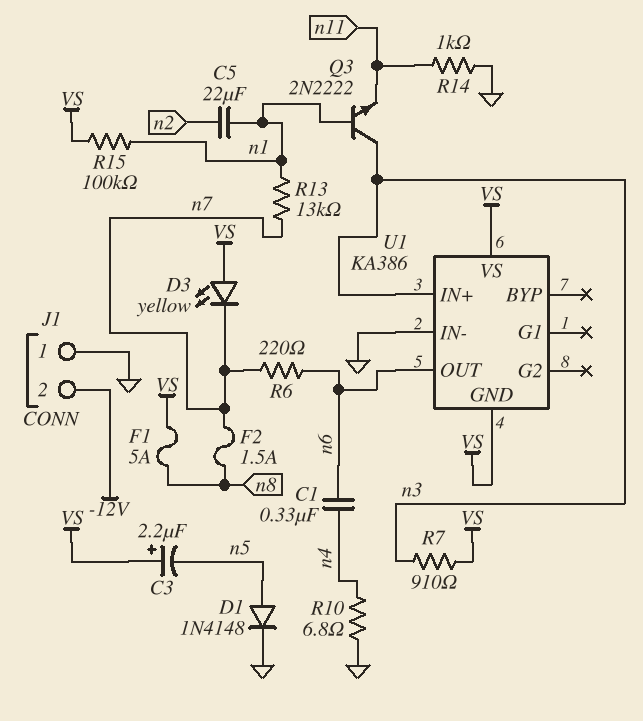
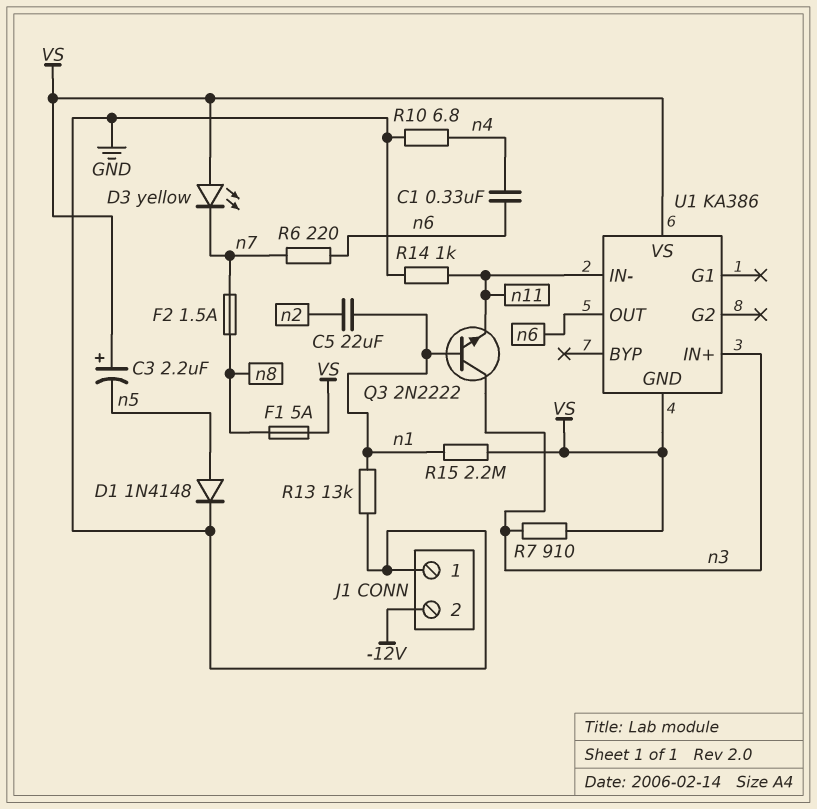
R13: 13k (n1, n7) -> 13k (GND, n1)
R15: 100k (VS, n1) -> 2.2M (VS, n1)
U1 pin IN-: GND -> n11

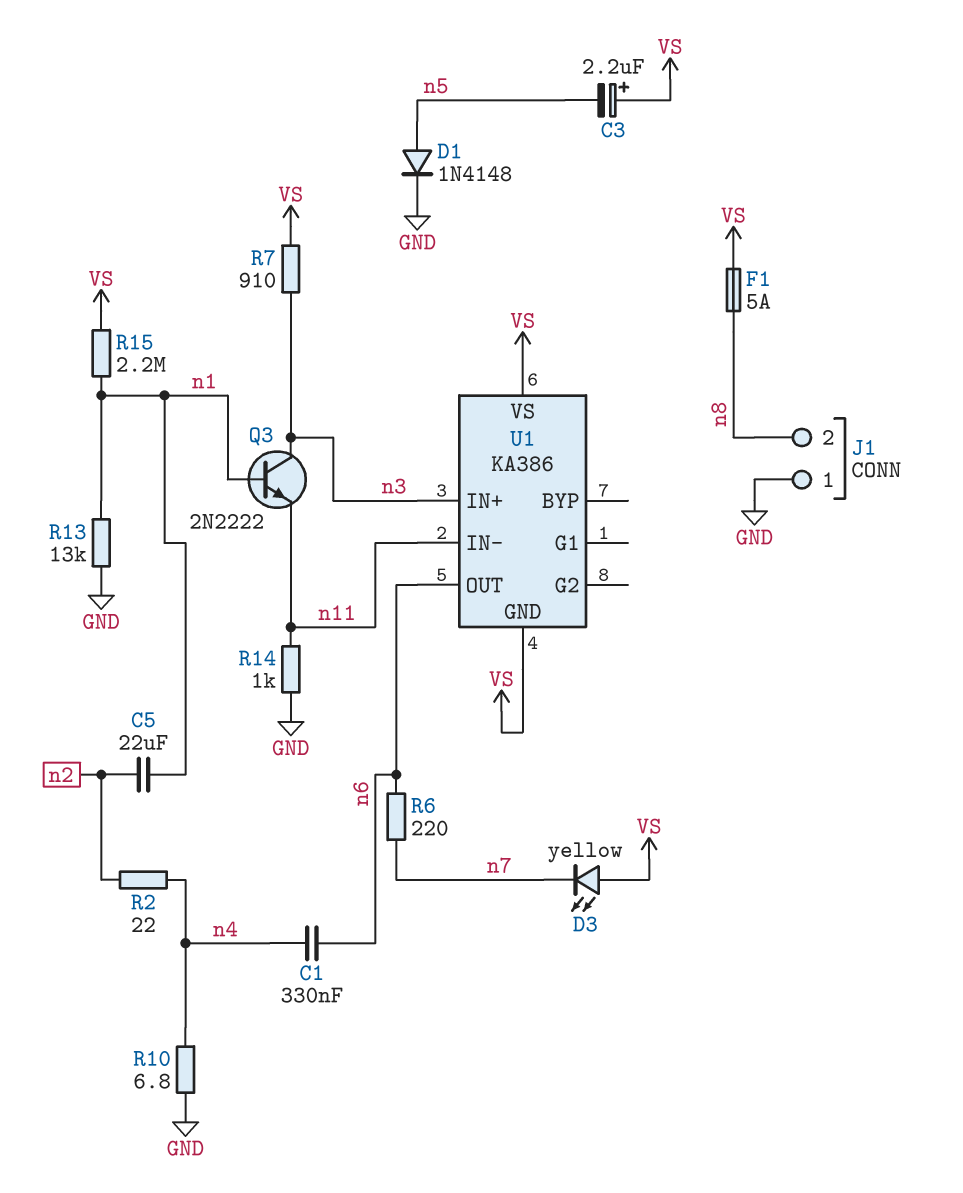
F2: 1.5A (n7, n8) -> none
J1 pin 2: -12V -> n8
R2: none -> 22 (n2, n4)

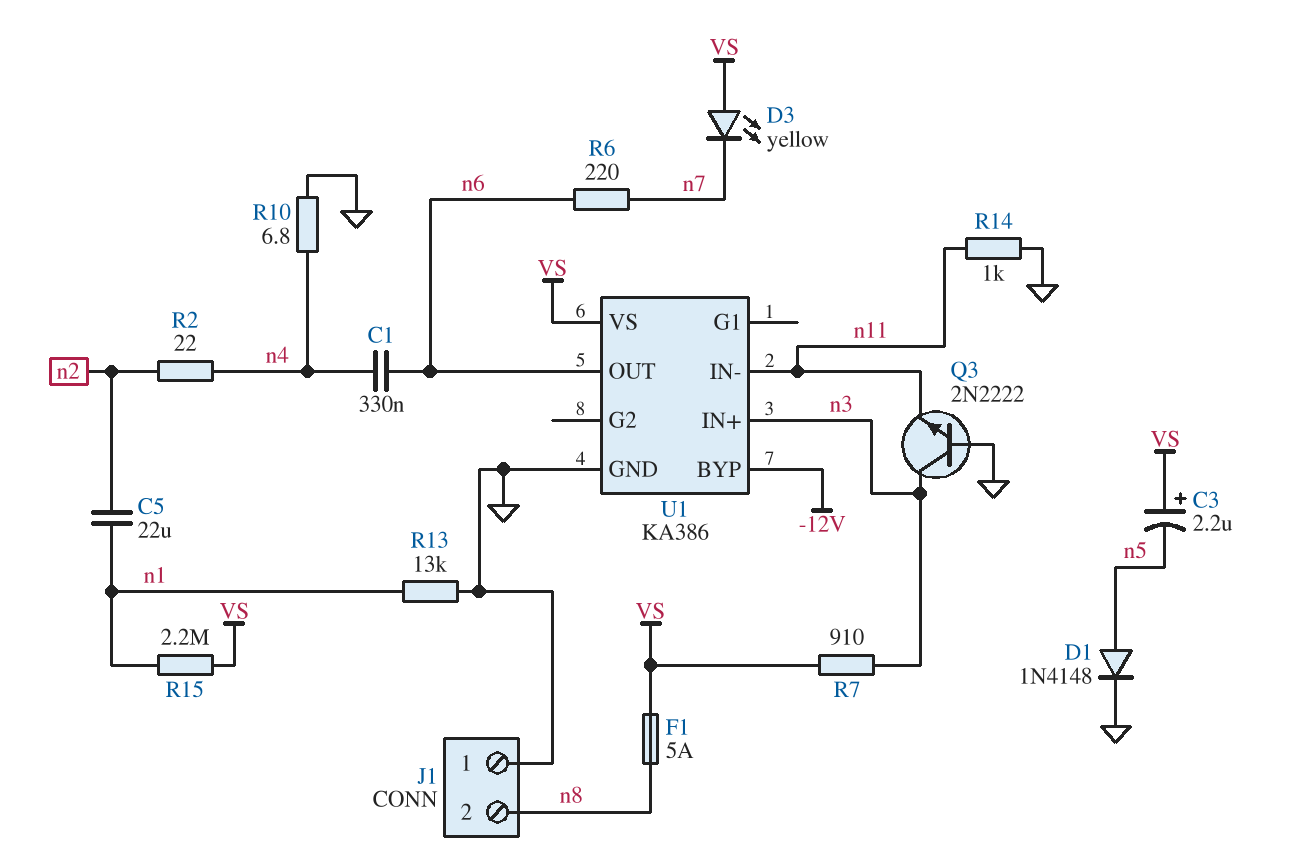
Q3: NPN 2N2222 (B n1, C n3, E n11) -> NPN 2N2222 (B GND, C n3, E n11)
U1 pin BYP: none -> -12V
U1 pin GND: VS -> GND

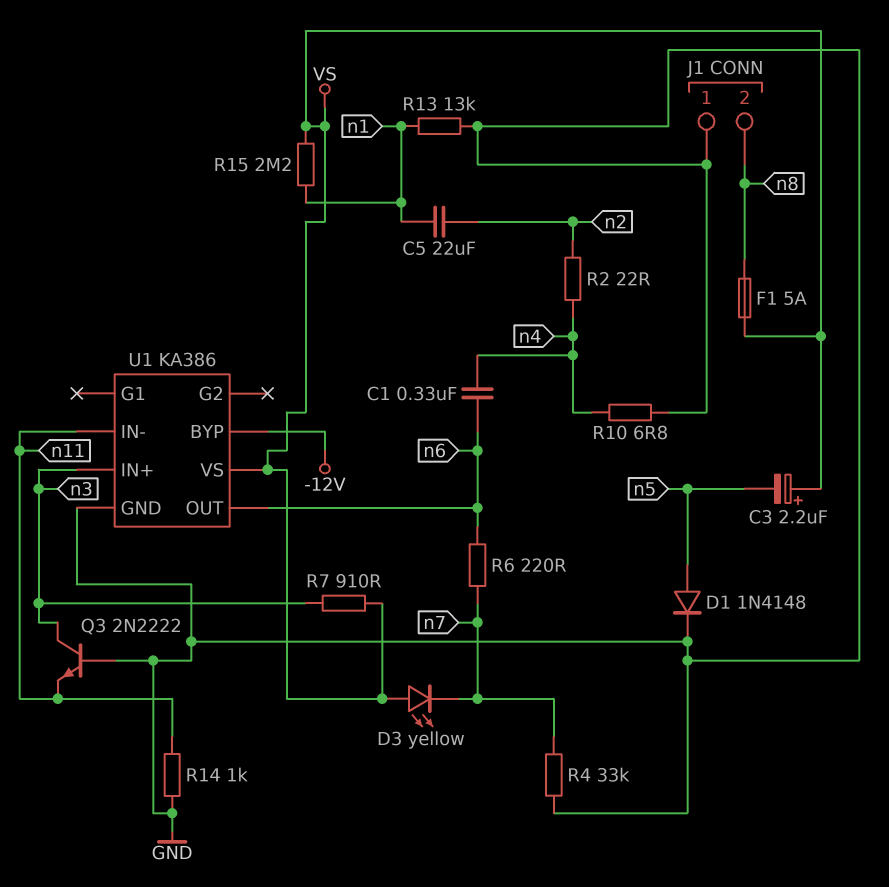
R4: none -> 33k (GND, n7)

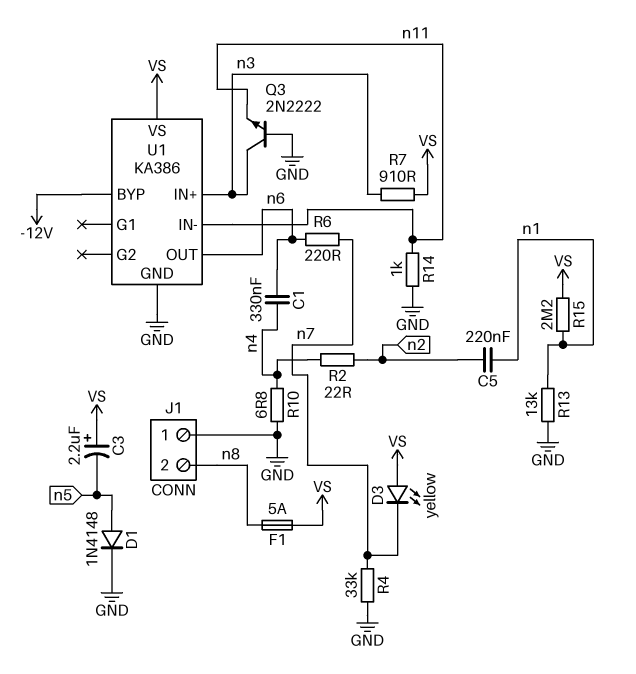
C5: 22uF (n1, n2) -> 220nF (n1, n2)

